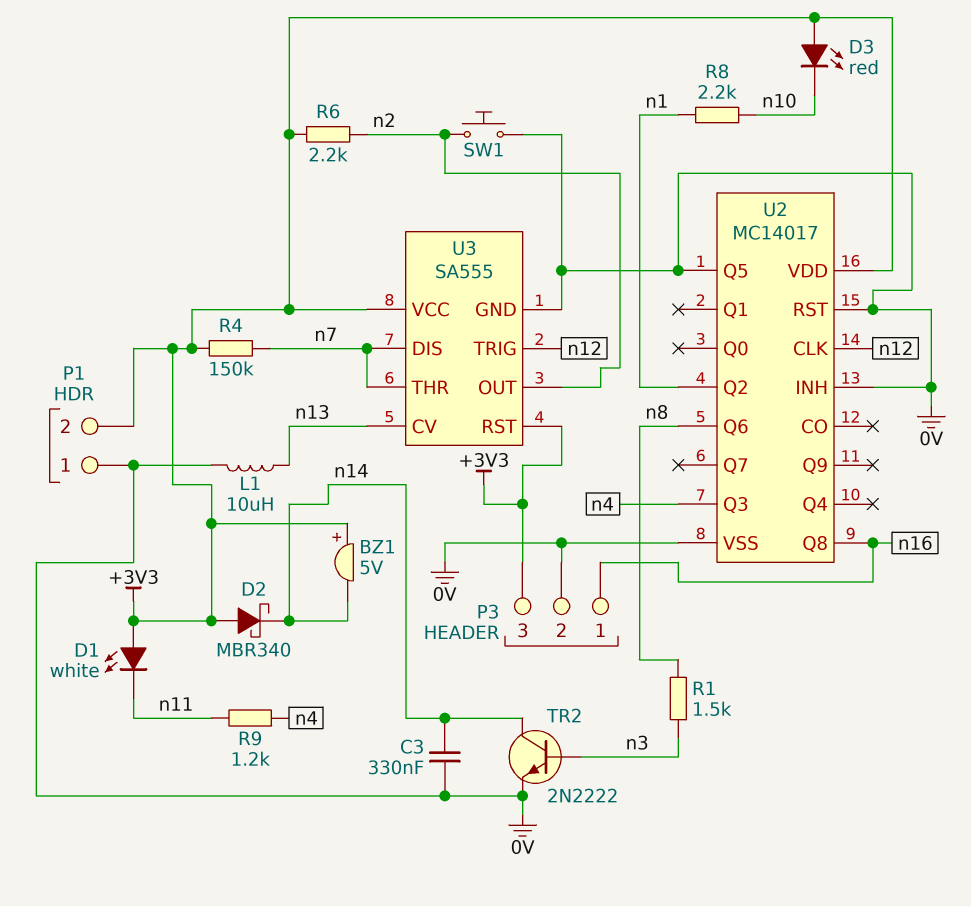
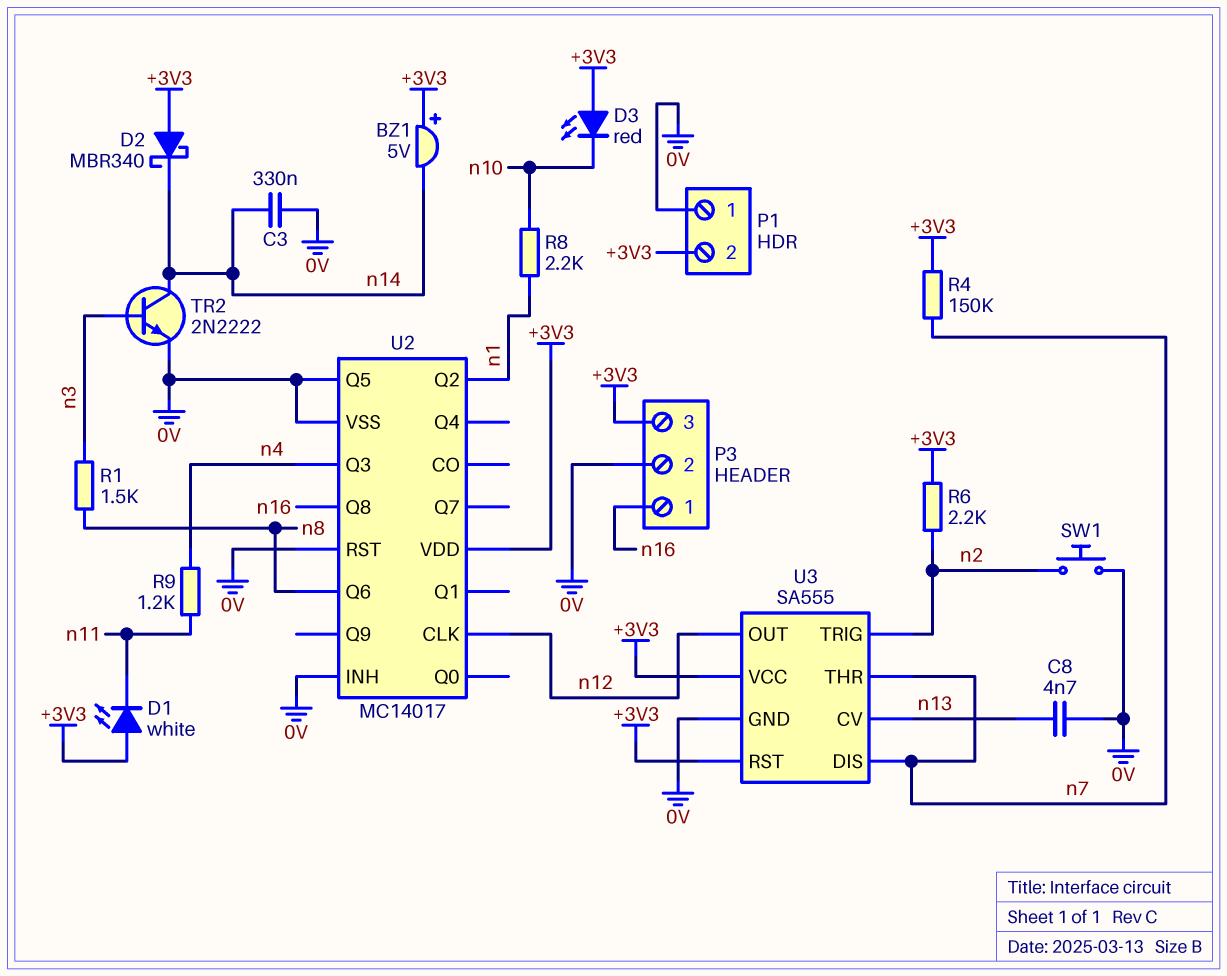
C8: none -> 4.7nF (0V, n13)
L1: 10uH (0V, n13) -> none
U3 pin OUT: n2 -> n12
U3 pin TRIG: n12 -> n2

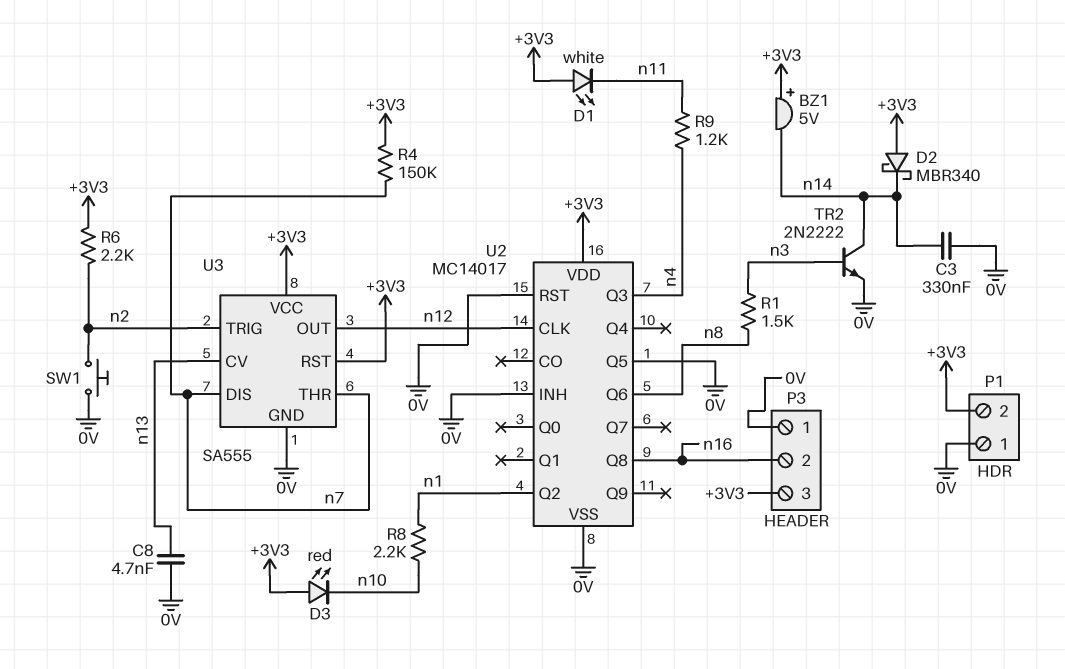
P3 pin 1: n16 -> 0V
P3 pin 2: 0V -> n16

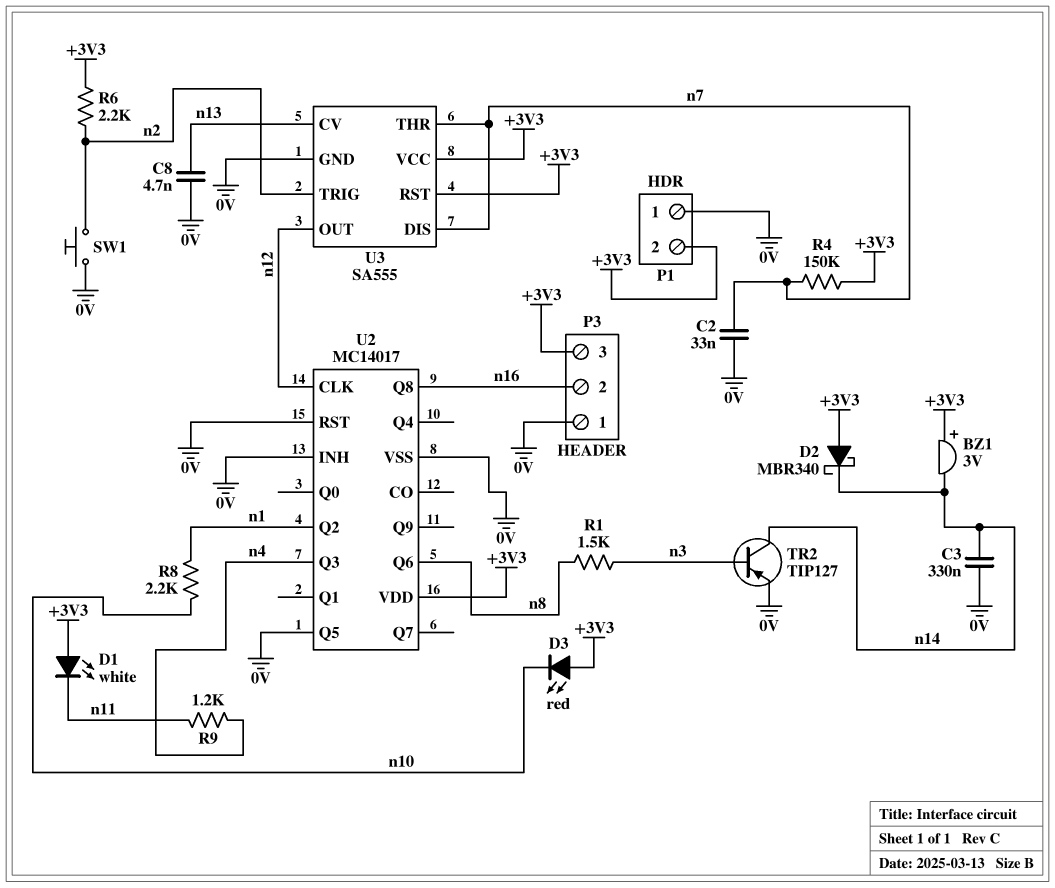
BZ1: buzzer 5V (plus +3V3, minus n14) -> buzzer 3V (plus +3V3, minus n14)
C2: none -> 33nF (0V, n7)
TR2: NPN 2N2222 (B n3, C n14, E 0V) -> PNP TIP127 (B n3, C n14, E 0V)

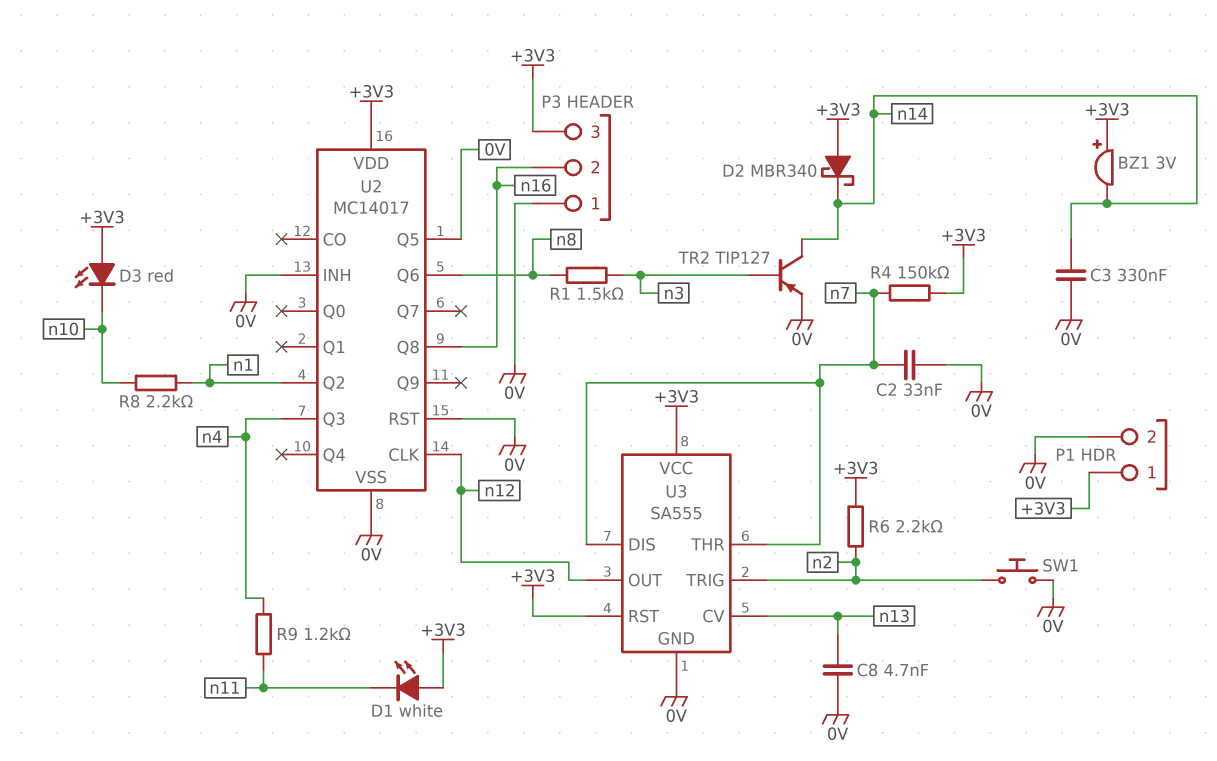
P1 pin 1: 0V -> +3V3
P1 pin 2: +3V3 -> 0V

